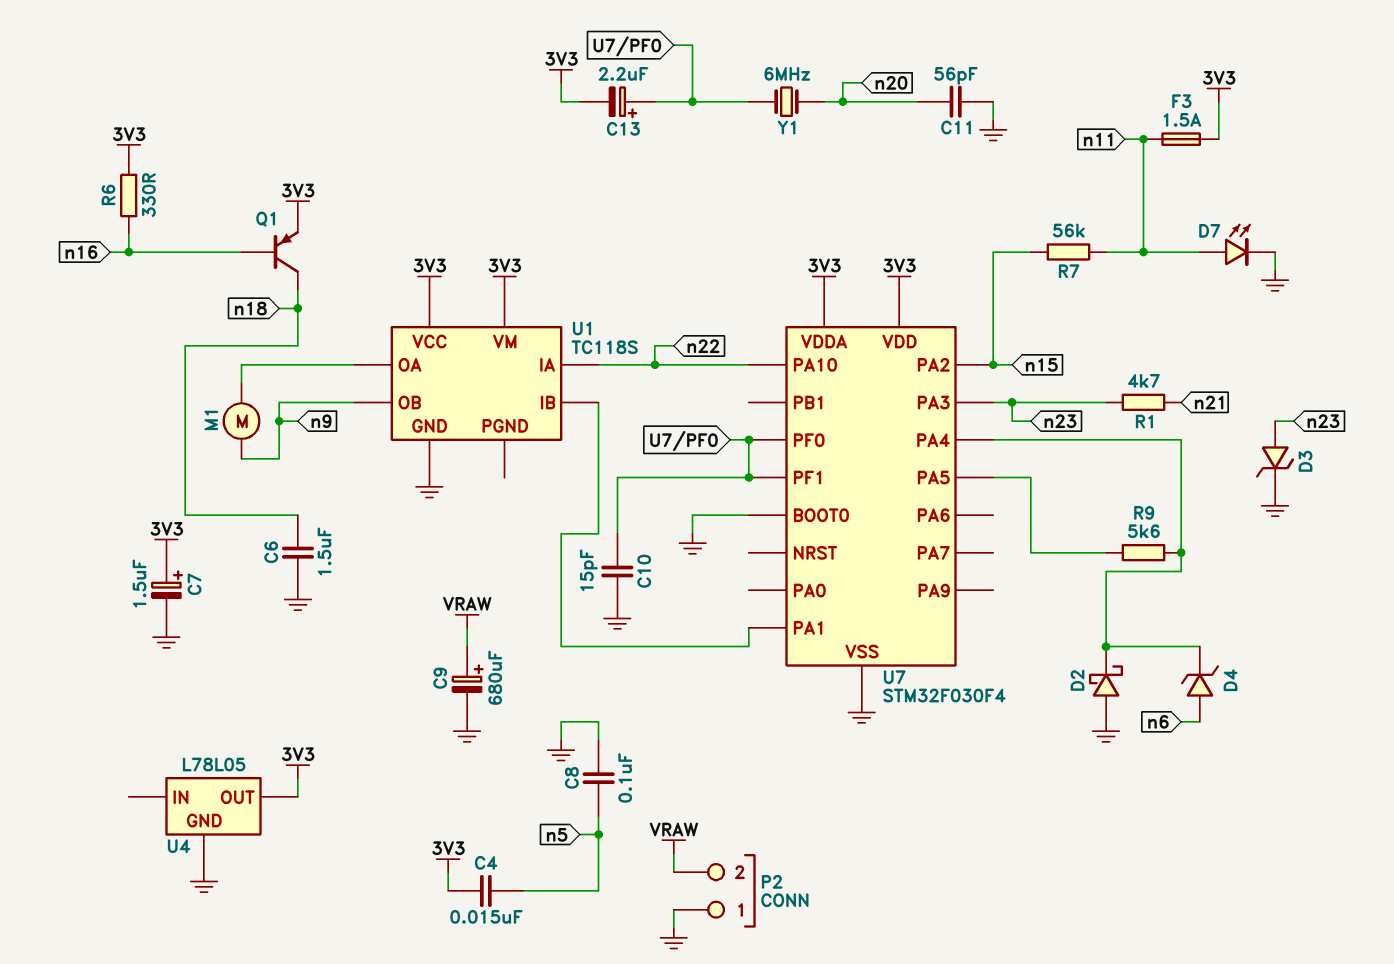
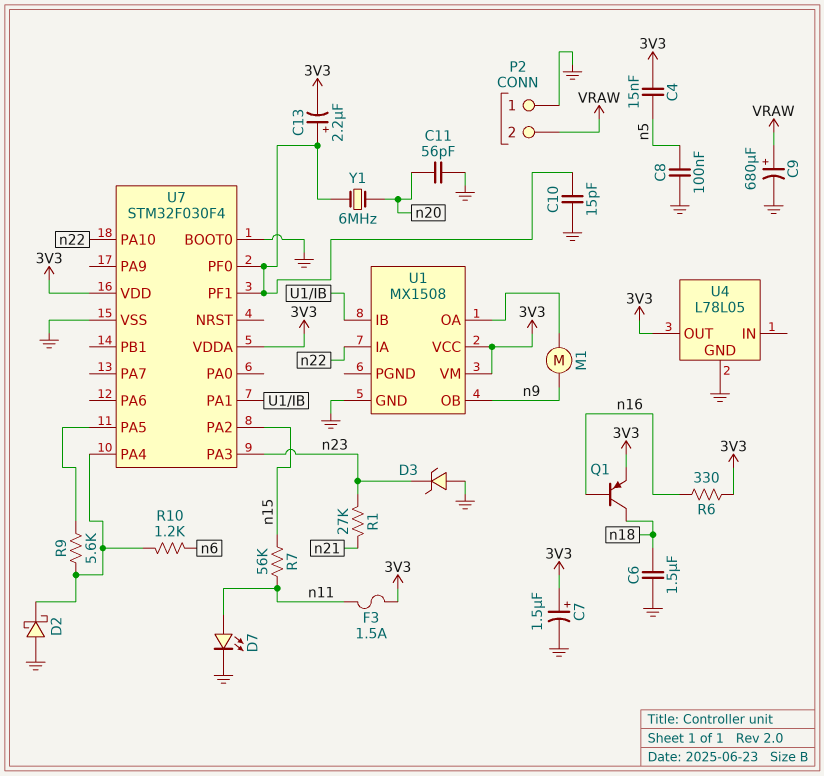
D3: zener (A n23, K GND) -> zener (A GND, K n23)
D4: zener (A n6, K U7/PA4) -> none
R1: 4.7k (n21, n23) -> 27k (n21, n23)
R10: none -> 1.2k (U7/PA4, n6)
U1: TC118S -> MX1508

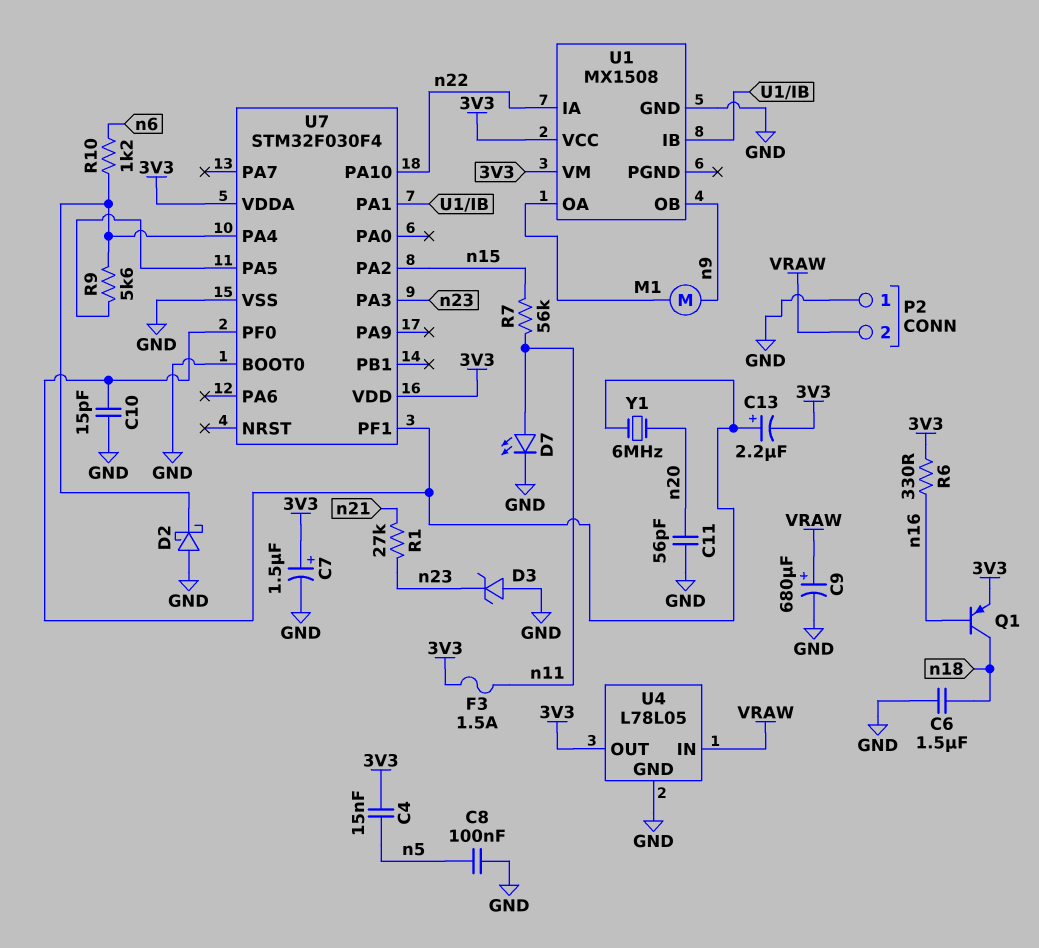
U4 pin IN: none -> VRAW

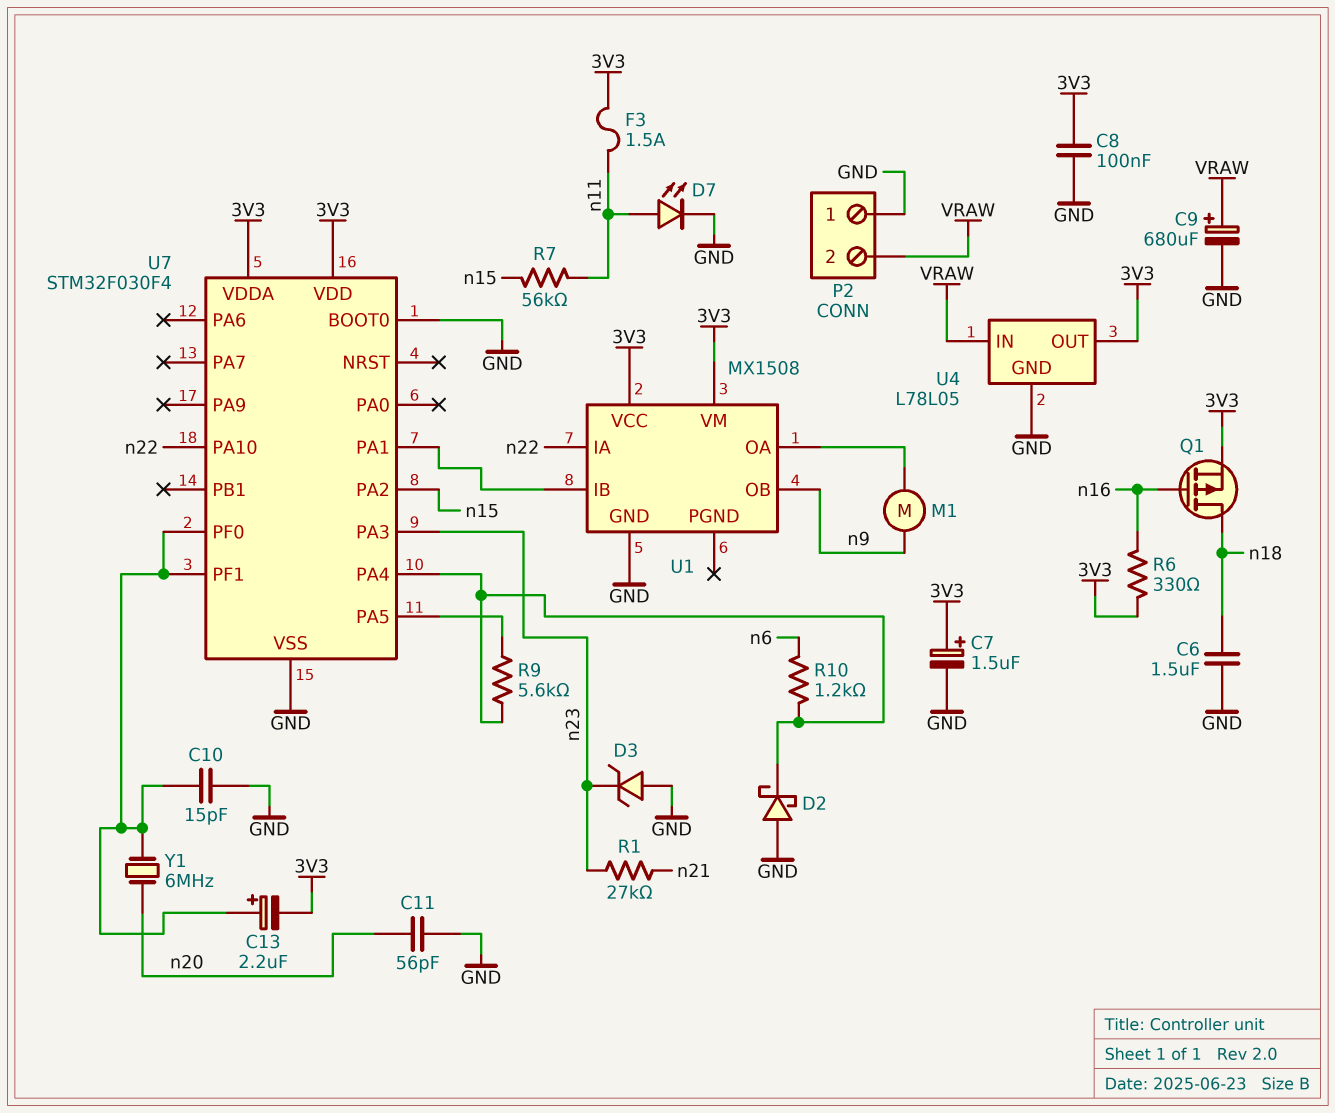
C4: 15nF (3V3, n5) -> none
C8: 100nF (GND, n5) -> 100nF (3V3, GND)
Q1: PNP (B n16, C n18, E 3V3) -> PMOS (G n16, D n18, S 3V3)

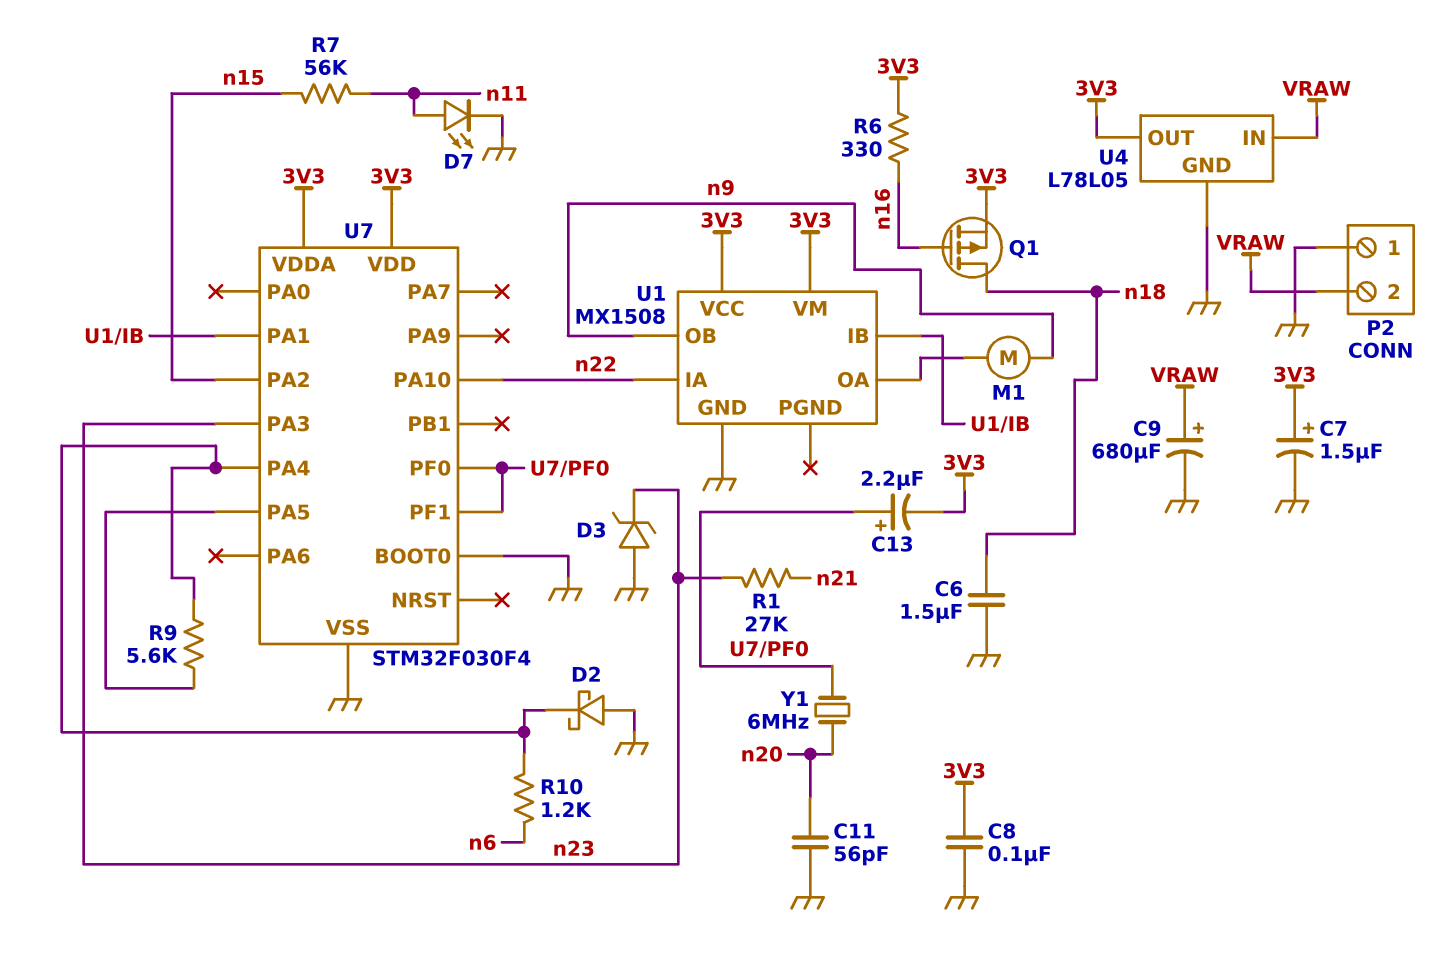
C10: 15pF (GND, U7/PF0) -> none
F3: 1.5A (3V3, n11) -> none

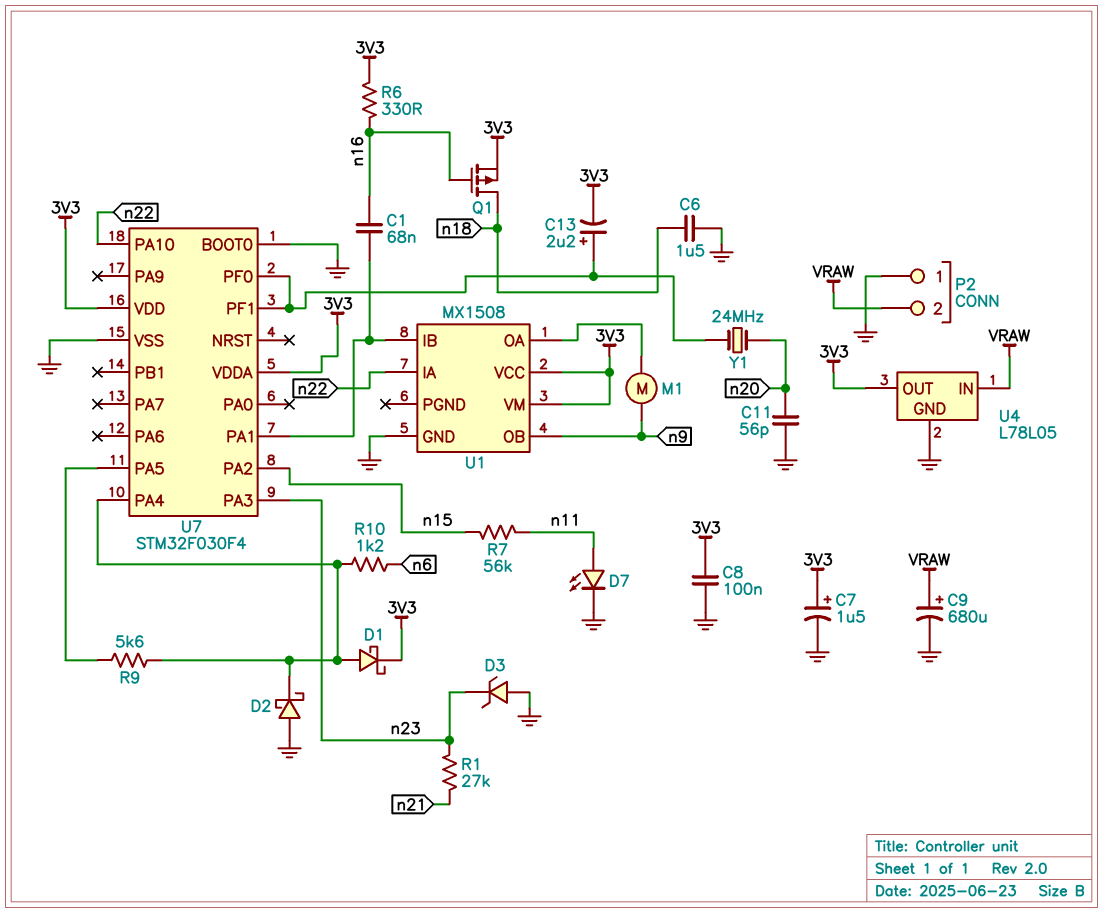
C1: none -> 68nF (U1/IB, n16)
D1: none -> schottky (A U7/PA4, K 3V3)
Y1: 6MHz (U7/PF0, n20) -> 24MHz (U7/PF0, n20)

